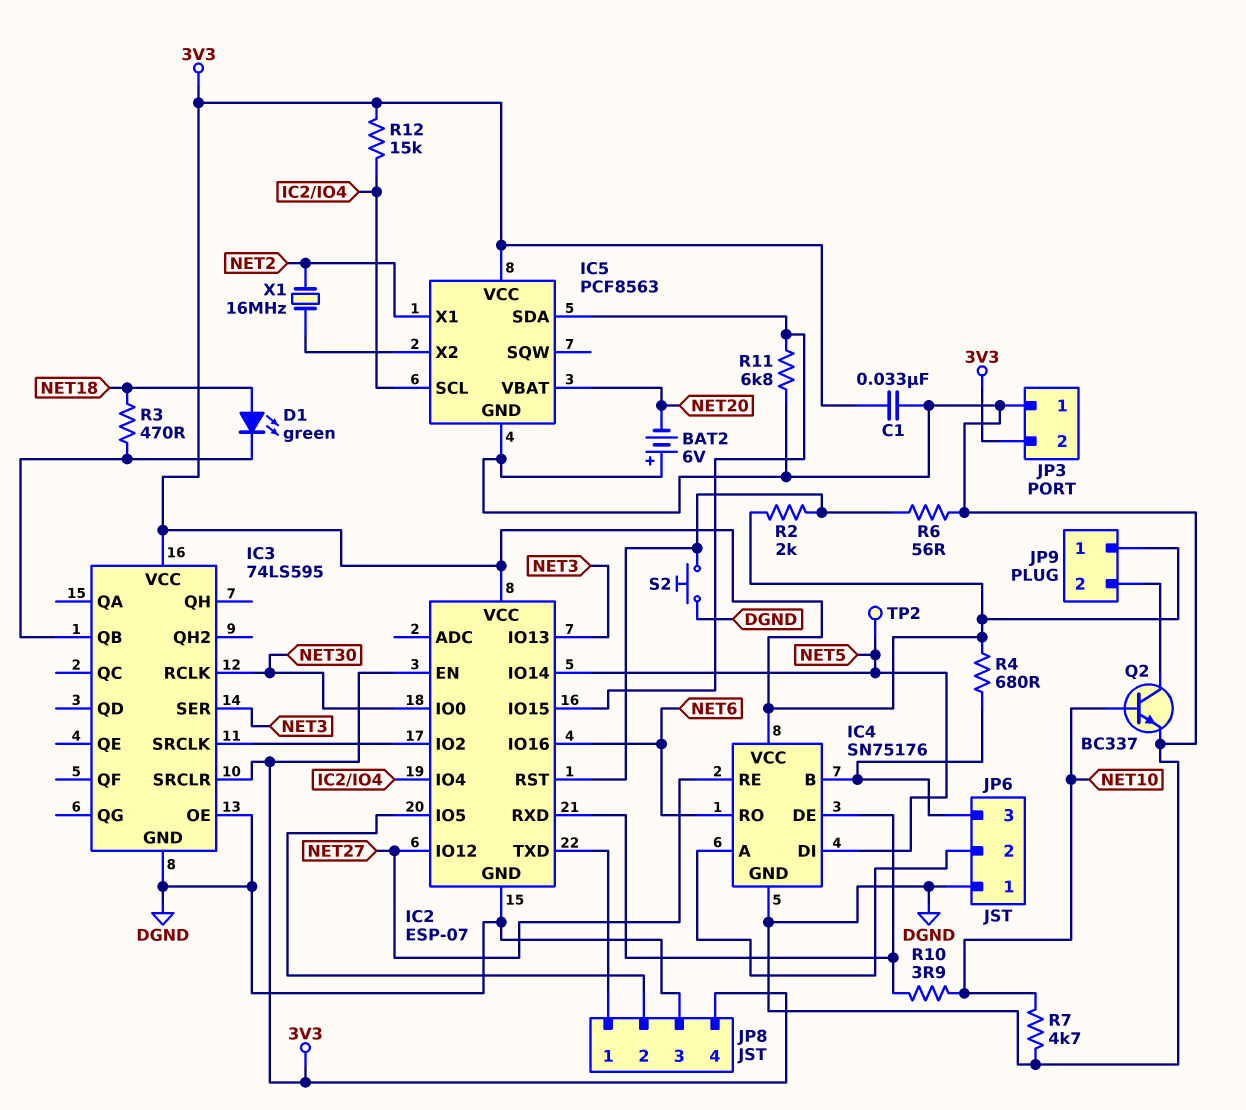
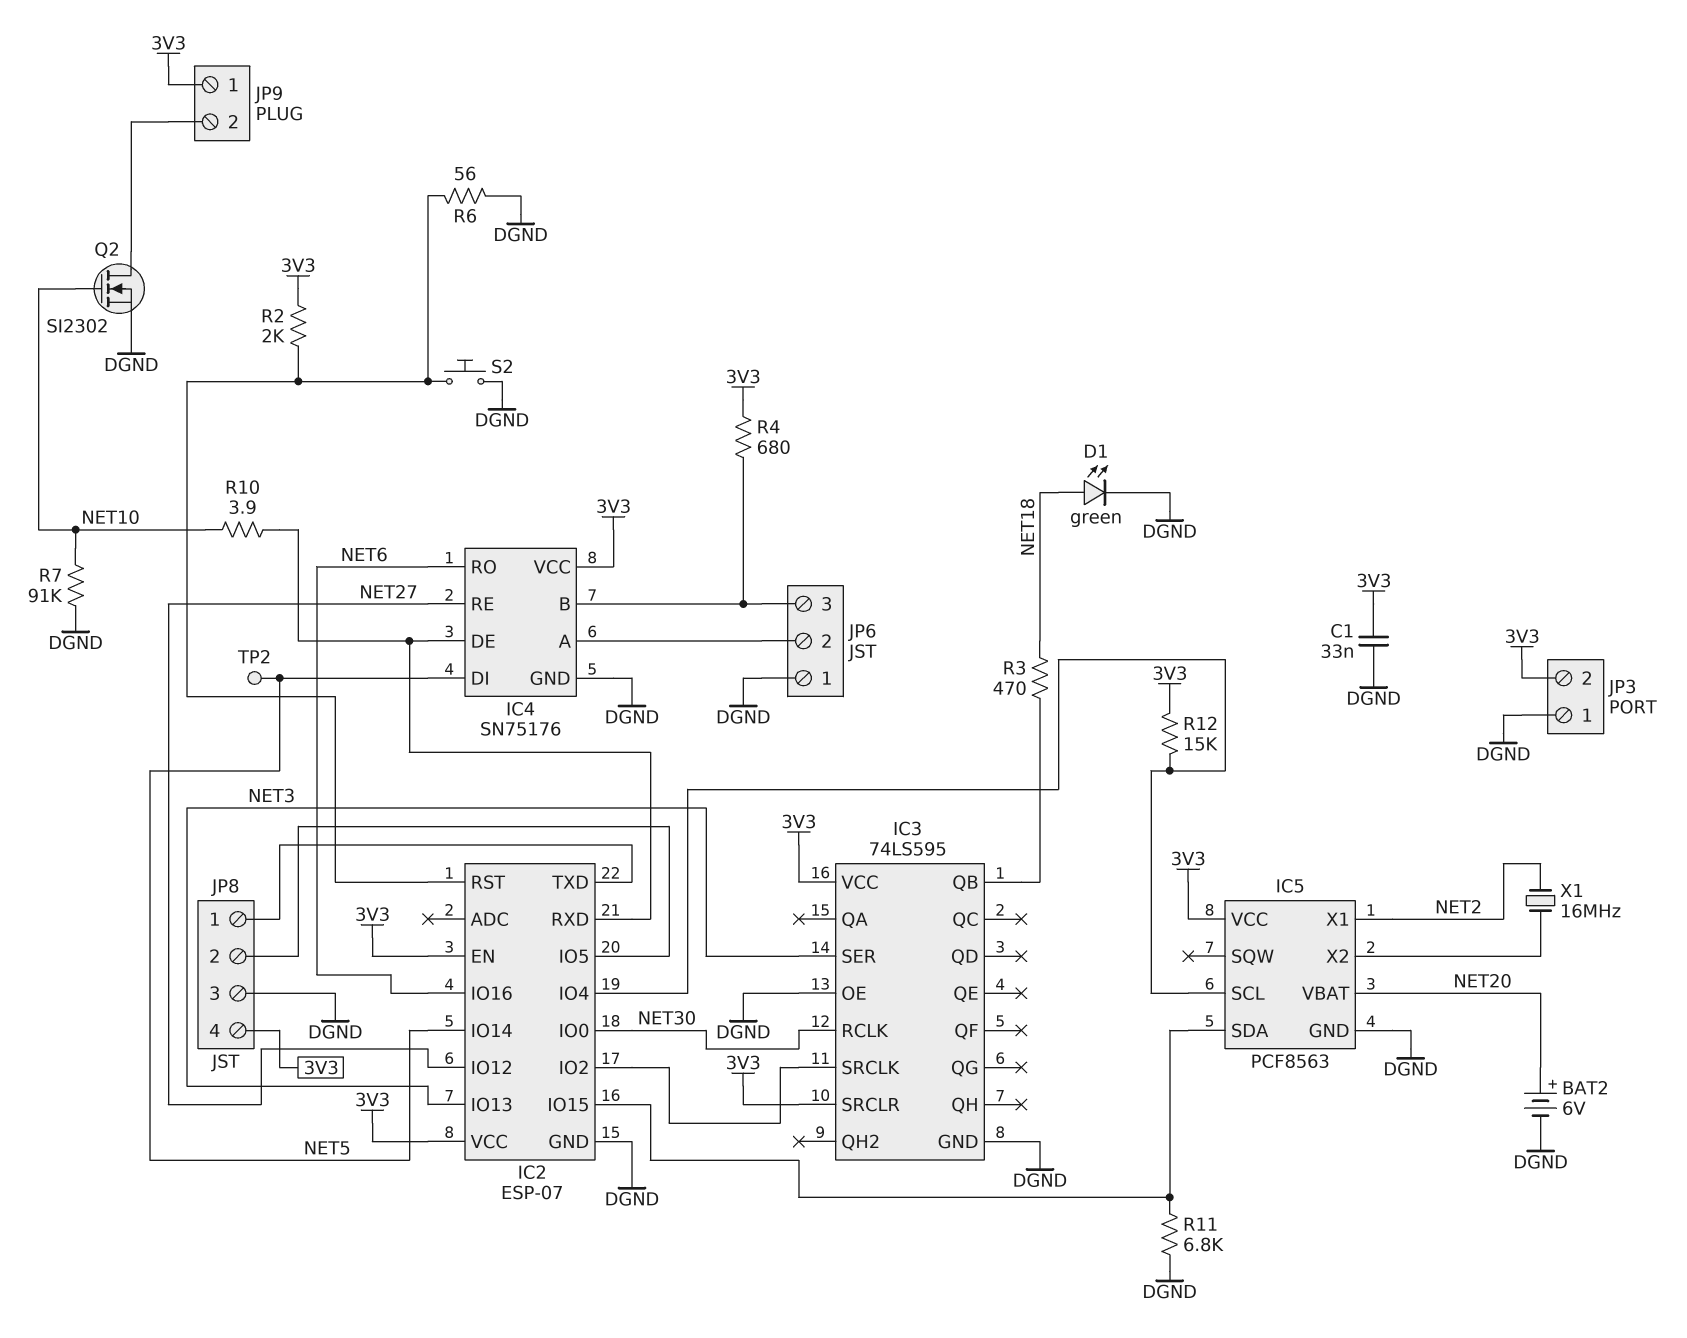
BAT2: 6V (plus DGND, minus NET20) -> 6V (plus NET20, minus DGND)
D1: LED green (A NET18, K IC3/QB) -> LED green (A NET18, K DGND)
Q2: NPN BC337 (B NET10, C JP9/2, E DGND) -> NMOS SI2302 (G NET10, D JP9/2, S DGND)
R7: 4.7k (DGND, NET10) -> 91k (DGND, NET10)

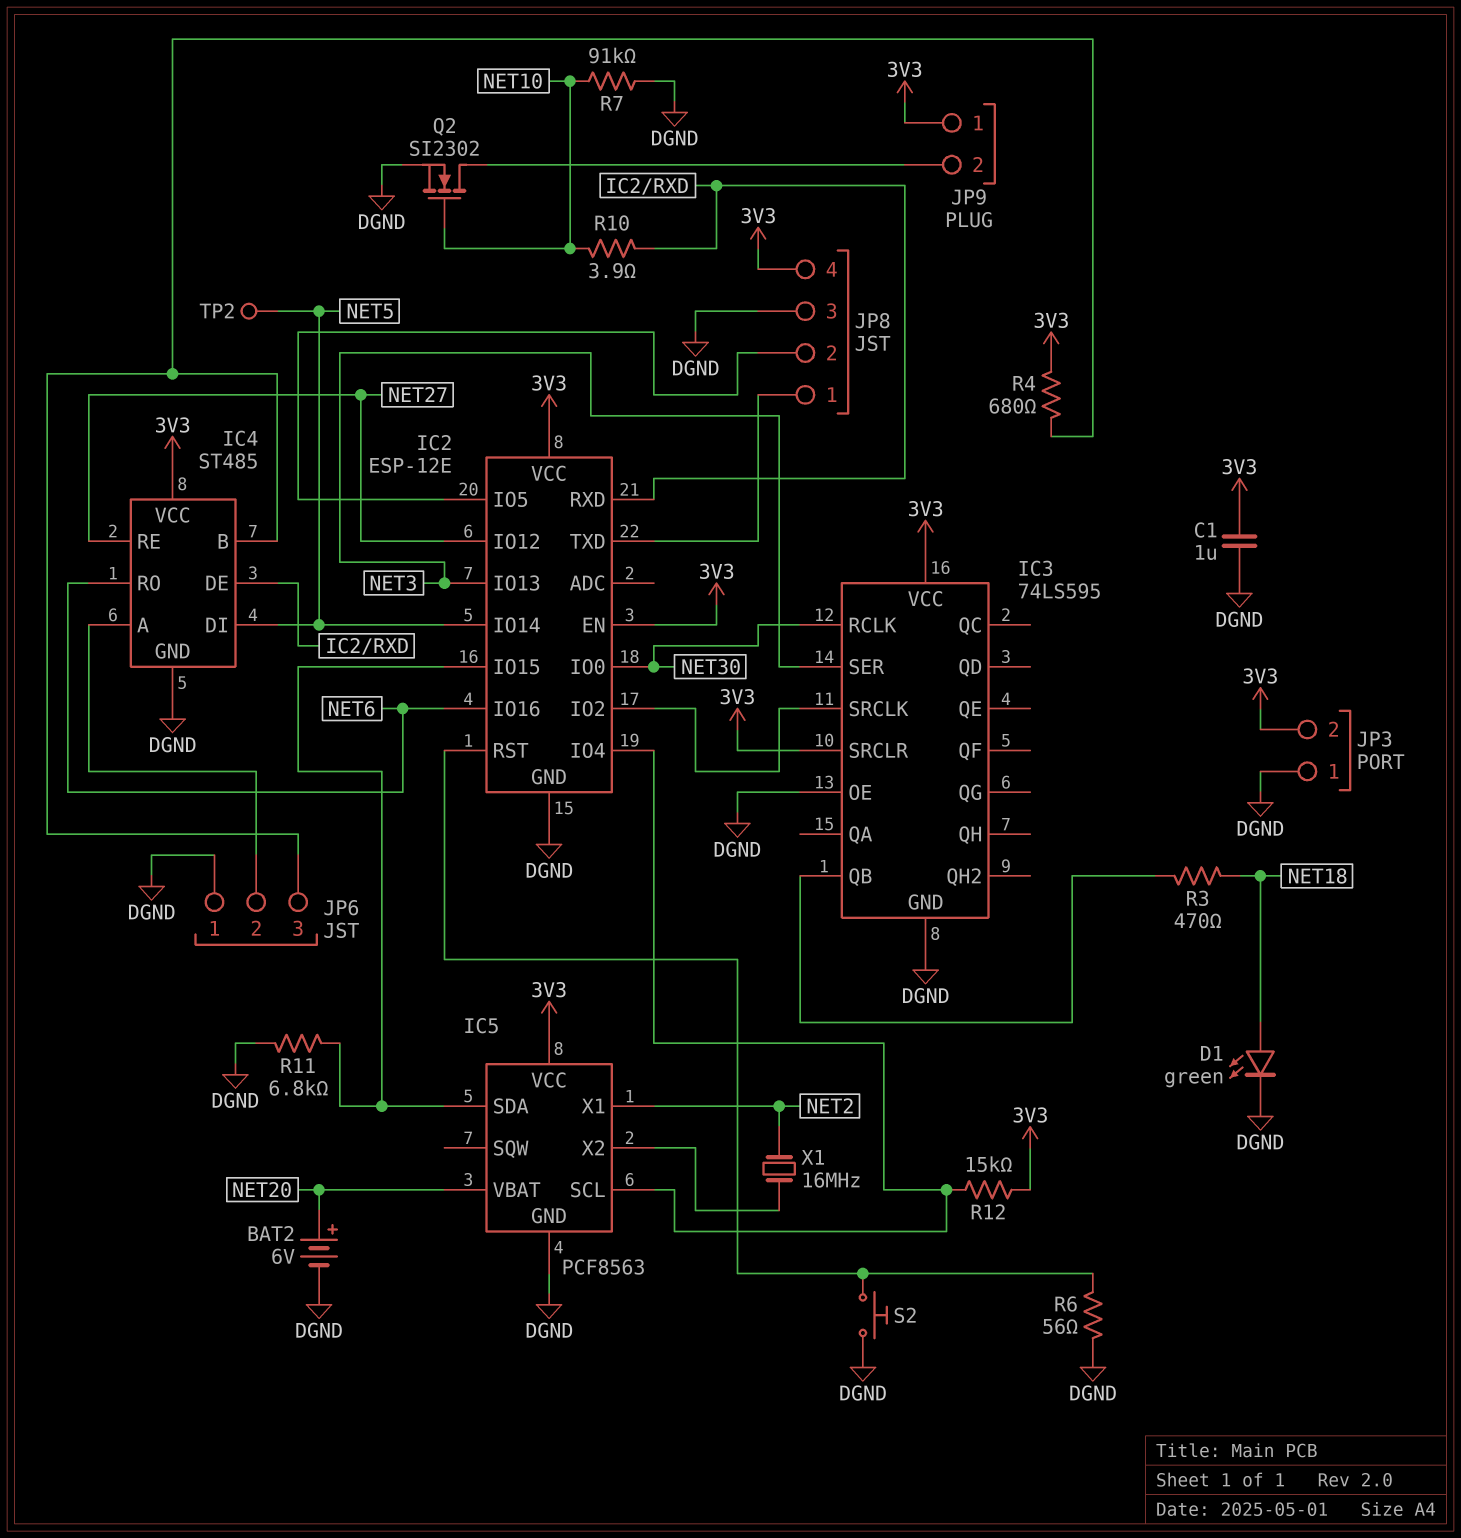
C1: 33nF (3V3, DGND) -> 1uF (3V3, DGND)
IC2: ESP-07 -> ESP-12E
IC4: SN75176 -> ST485
R2: 2k (3V3, IC2/RST) -> none

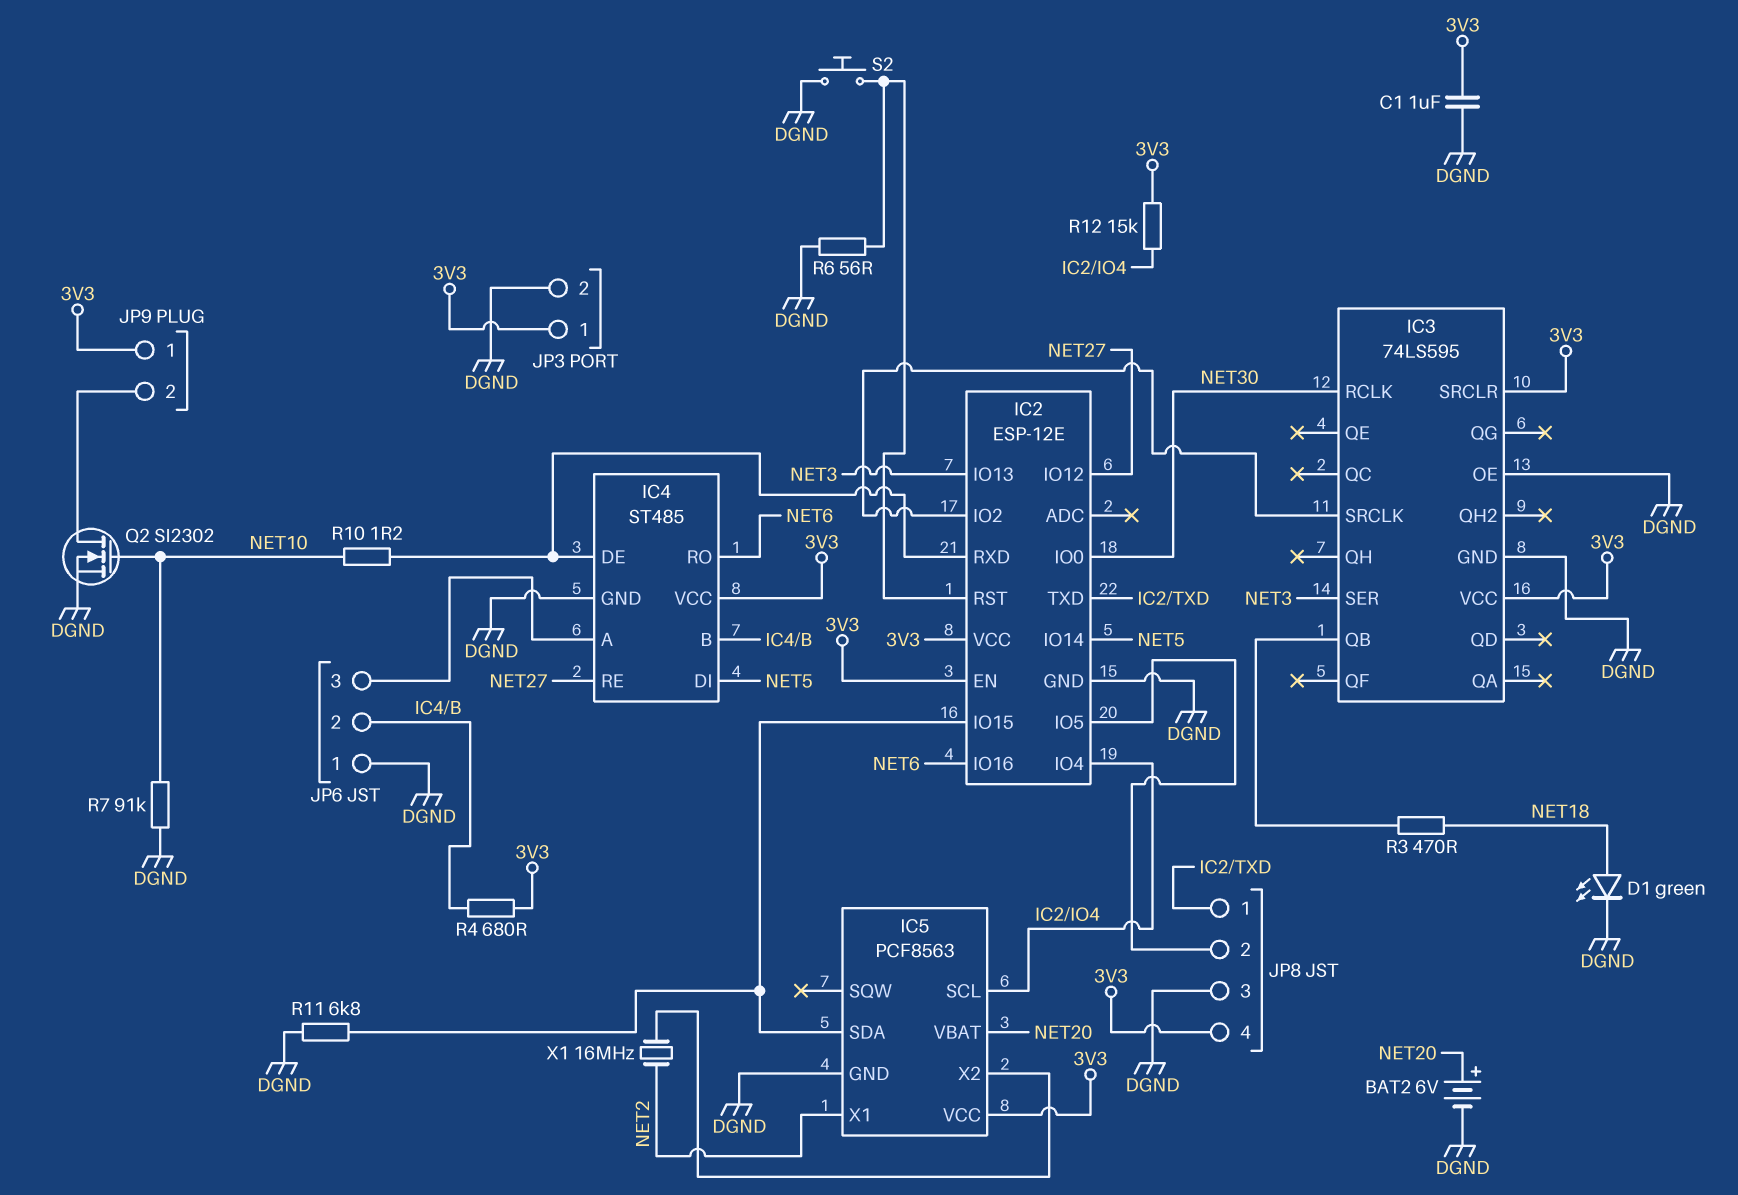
JP3 pin 1: DGND -> 3V3
JP3 pin 2: 3V3 -> DGND
JP6 pin 2: IC4/A -> IC4/B
JP6 pin 3: IC4/B -> IC4/A
R10: 3.9 (IC2/RXD, NET10) -> 1.2 (IC2/RXD, NET10)
TP2: test point (NET5) -> none

